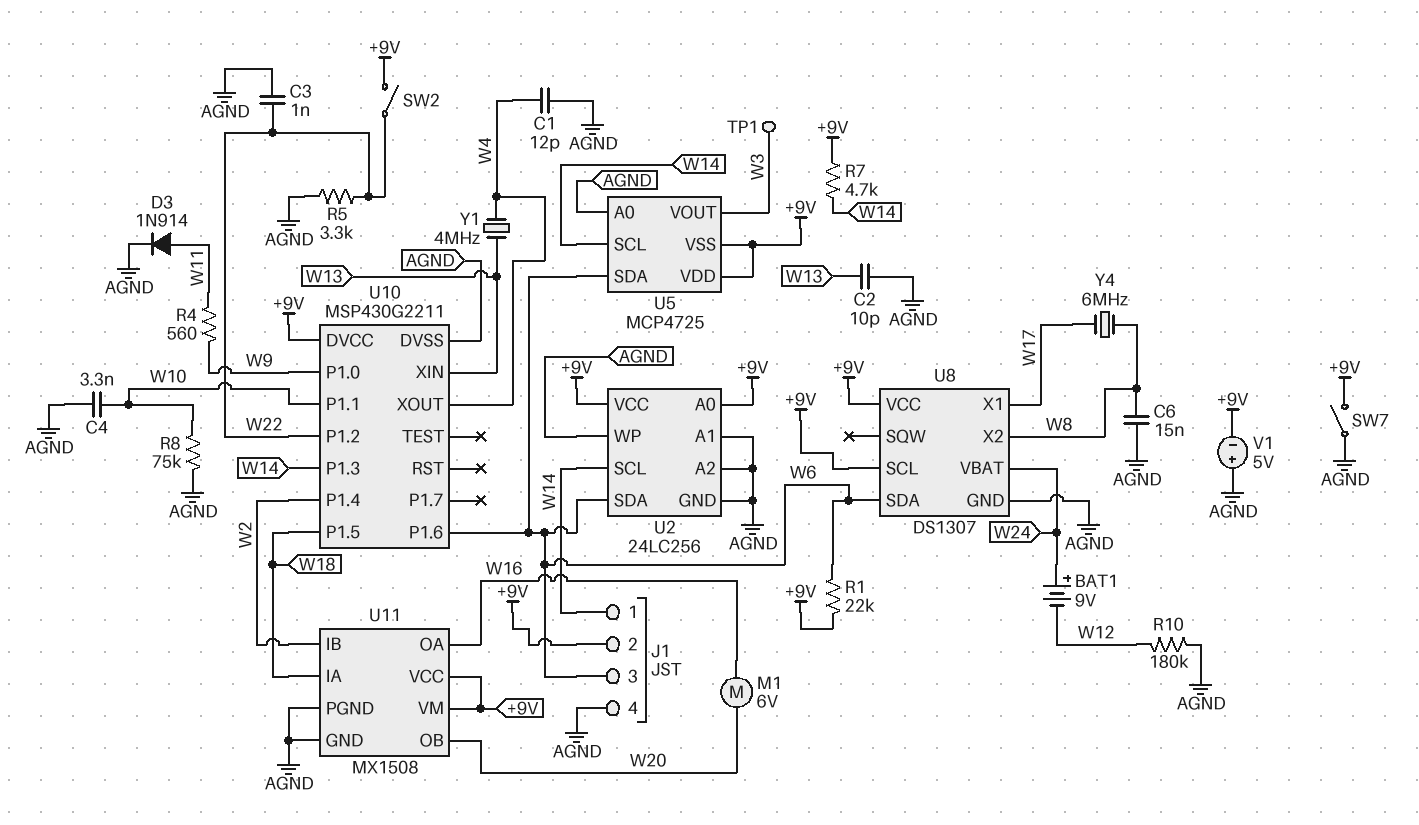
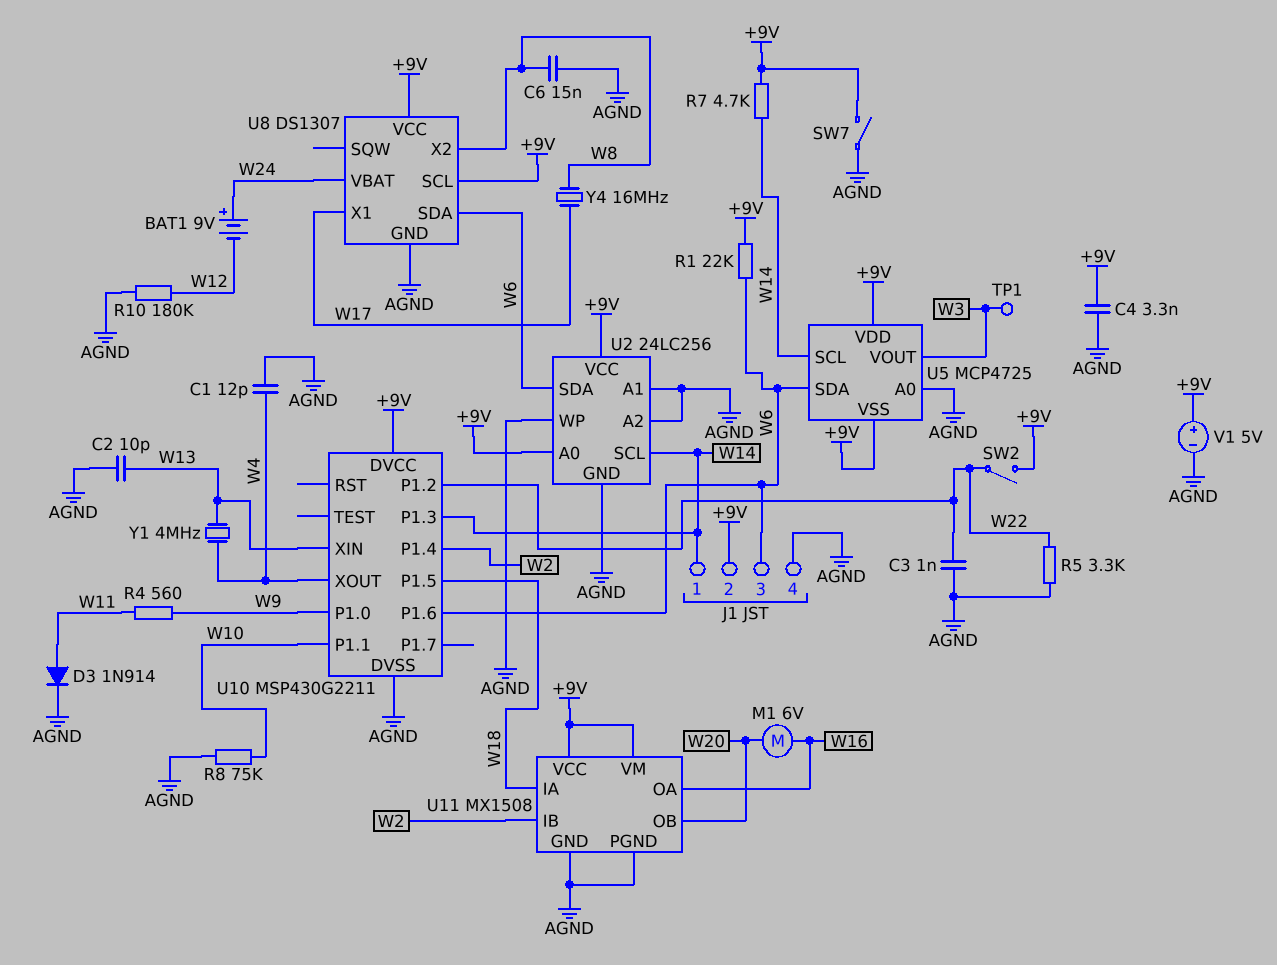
C4: 3.3nF (AGND, W10) -> 3.3nF (+9V, AGND)
V1: 5V (plus AGND, minus +9V) -> 5V (plus +9V, minus AGND)
Y4: 6MHz (W8, W17) -> 16MHz (W8, W17)

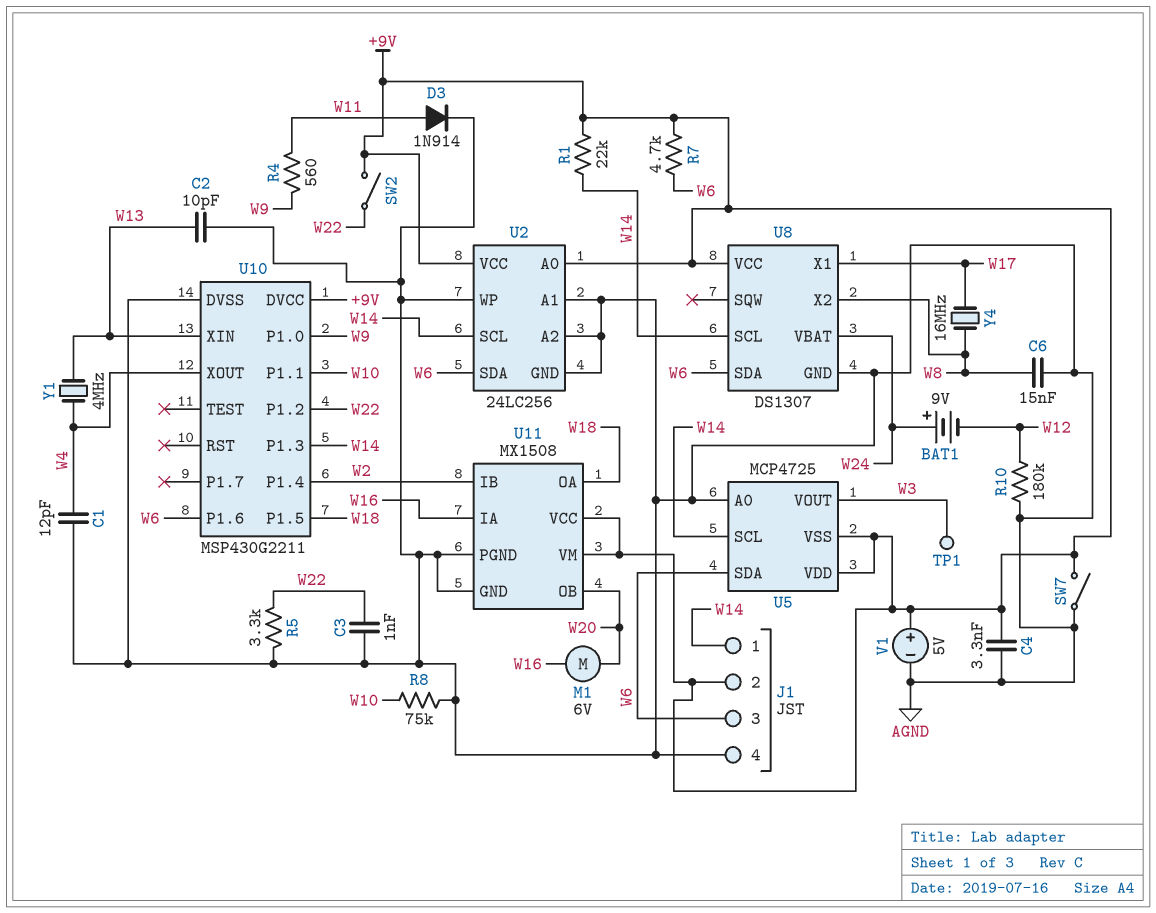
R1: 22k (+9V, W6) -> 22k (+9V, W14)
R7: 4.7k (+9V, W14) -> 4.7k (+9V, W6)
U8 pin SCL: +9V -> W14
U11 pin IA: W18 -> W16
U11 pin OA: W16 -> W18

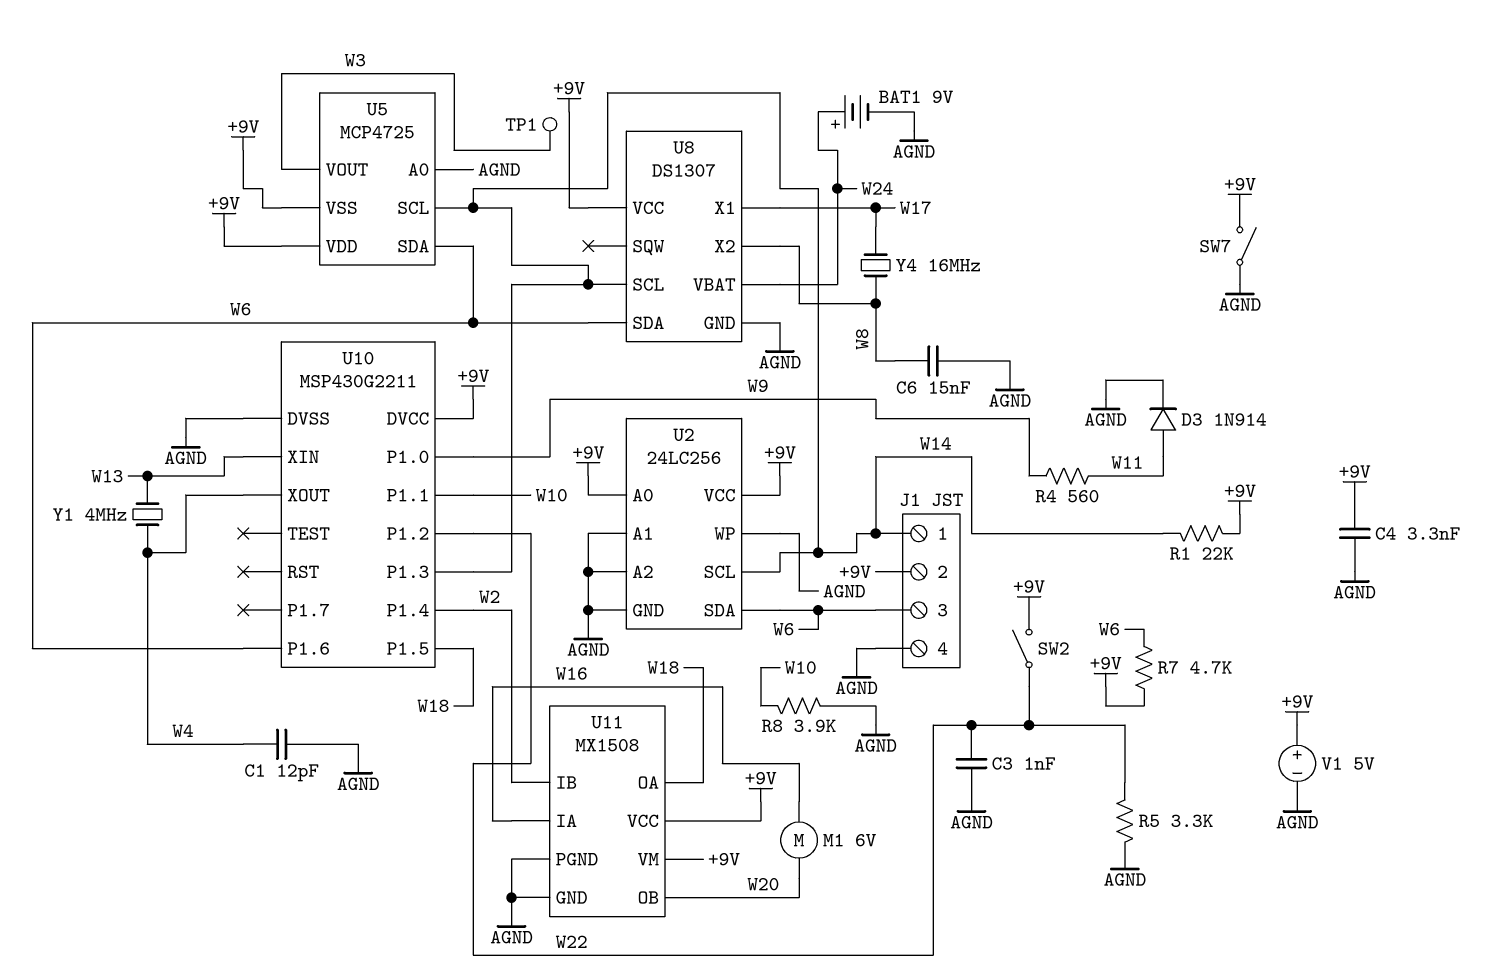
BAT1: 9V (plus W24, minus W12) -> 9V (plus W24, minus AGND)
C2: 10pF (AGND, W13) -> none
R8: 75k (AGND, W10) -> 3.9k (AGND, W10)
R10: 180k (AGND, W12) -> none

